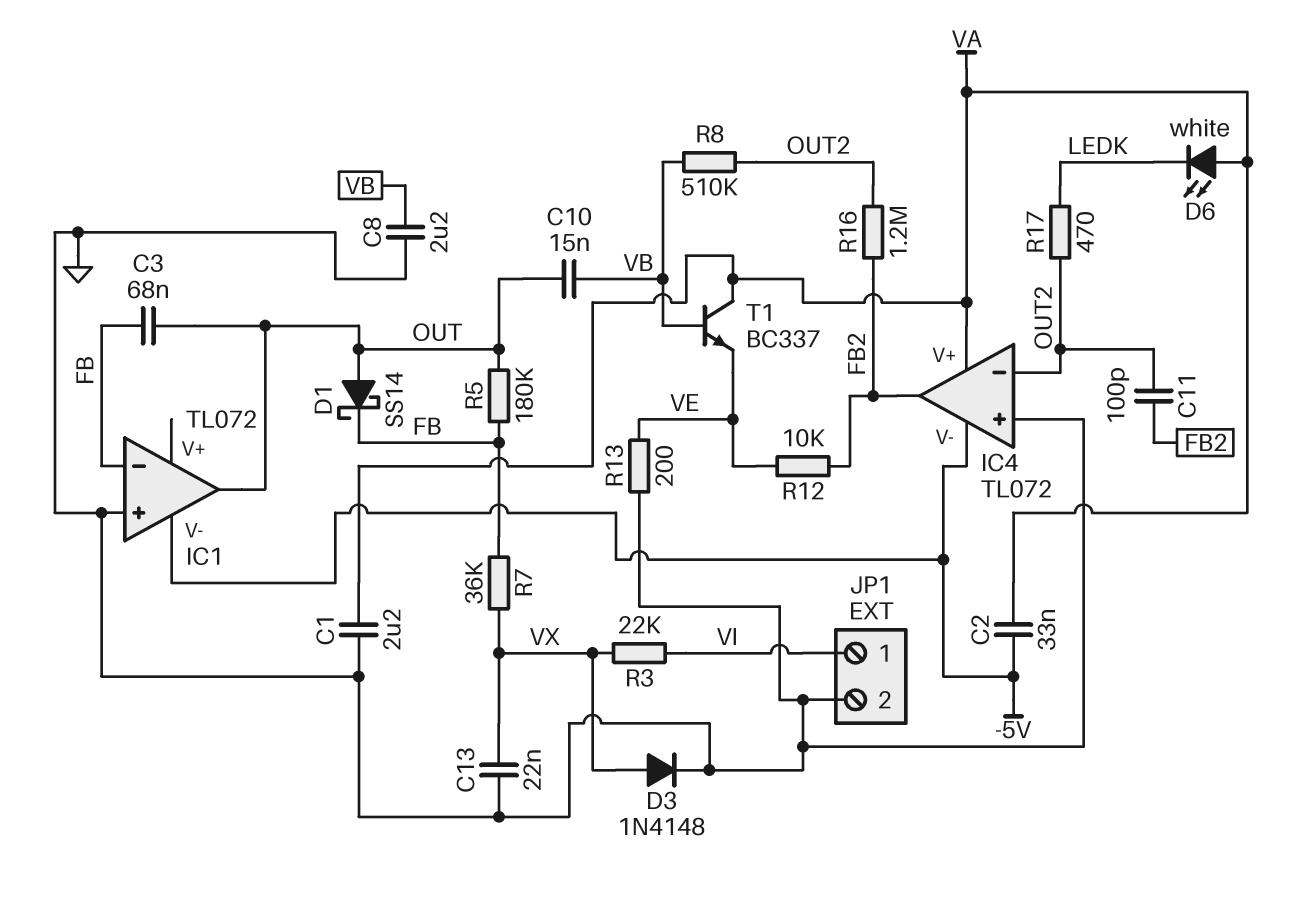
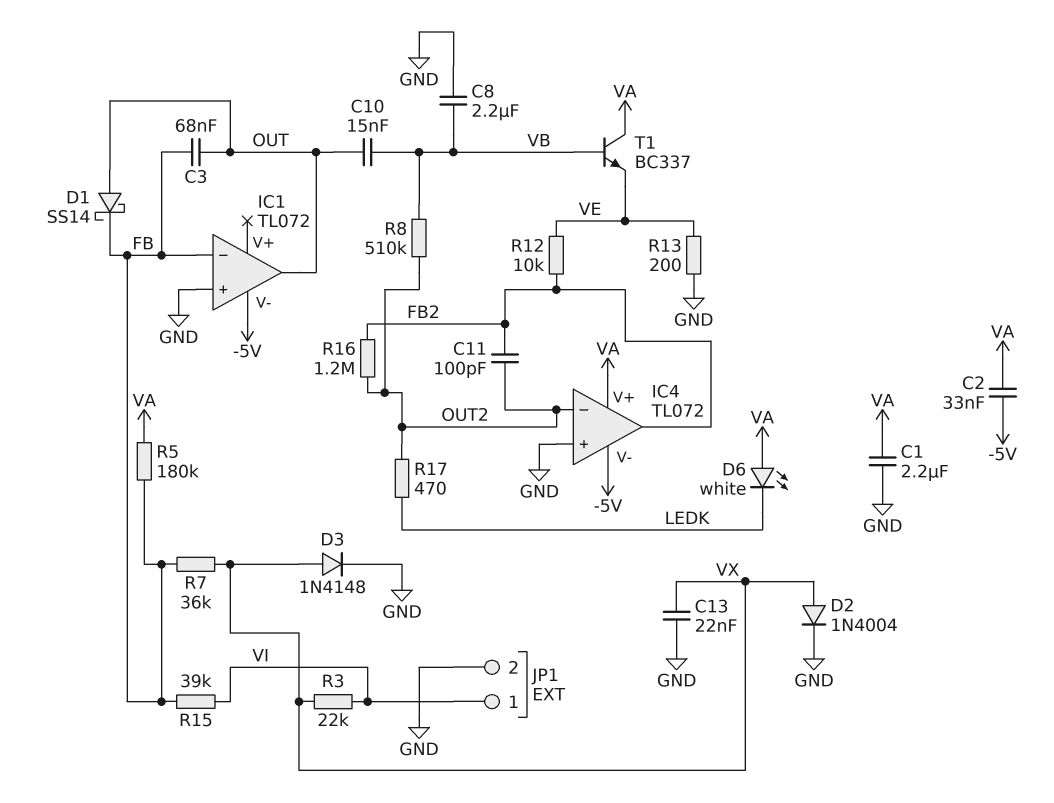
D2: none -> diode 1N4004 (A VX, K GND)
R5: 180k (FB, OUT) -> 180k (FB, VA)
R15: none -> 39k (FB, VI)

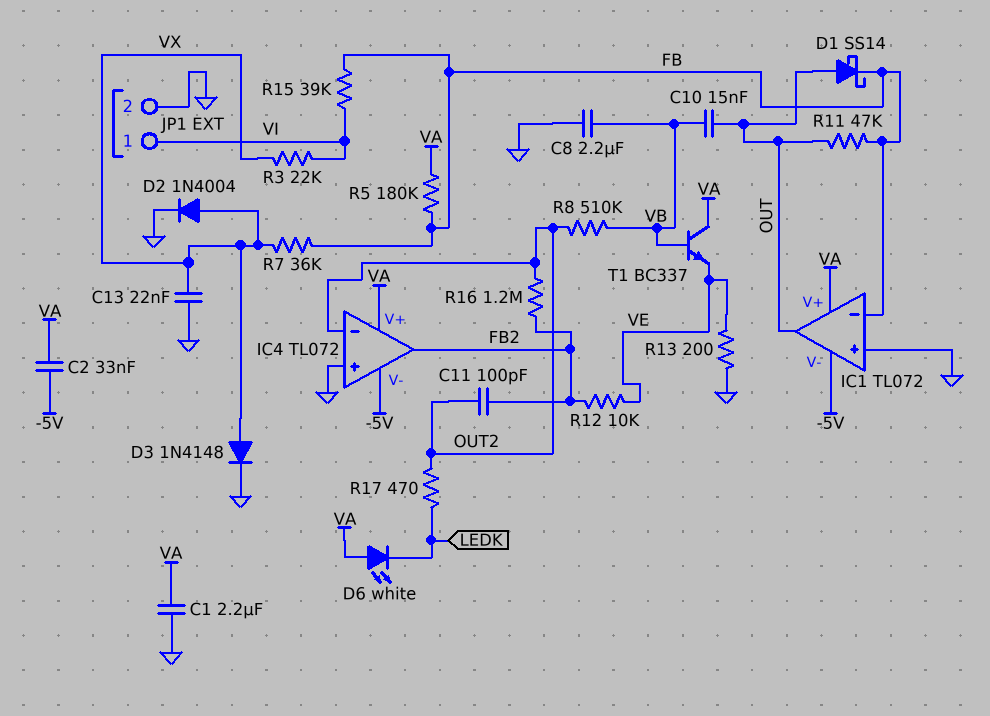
C3: 68nF (FB, OUT) -> none
IC1 pin V+: none -> VA
R11: none -> 47k (FB, OUT)

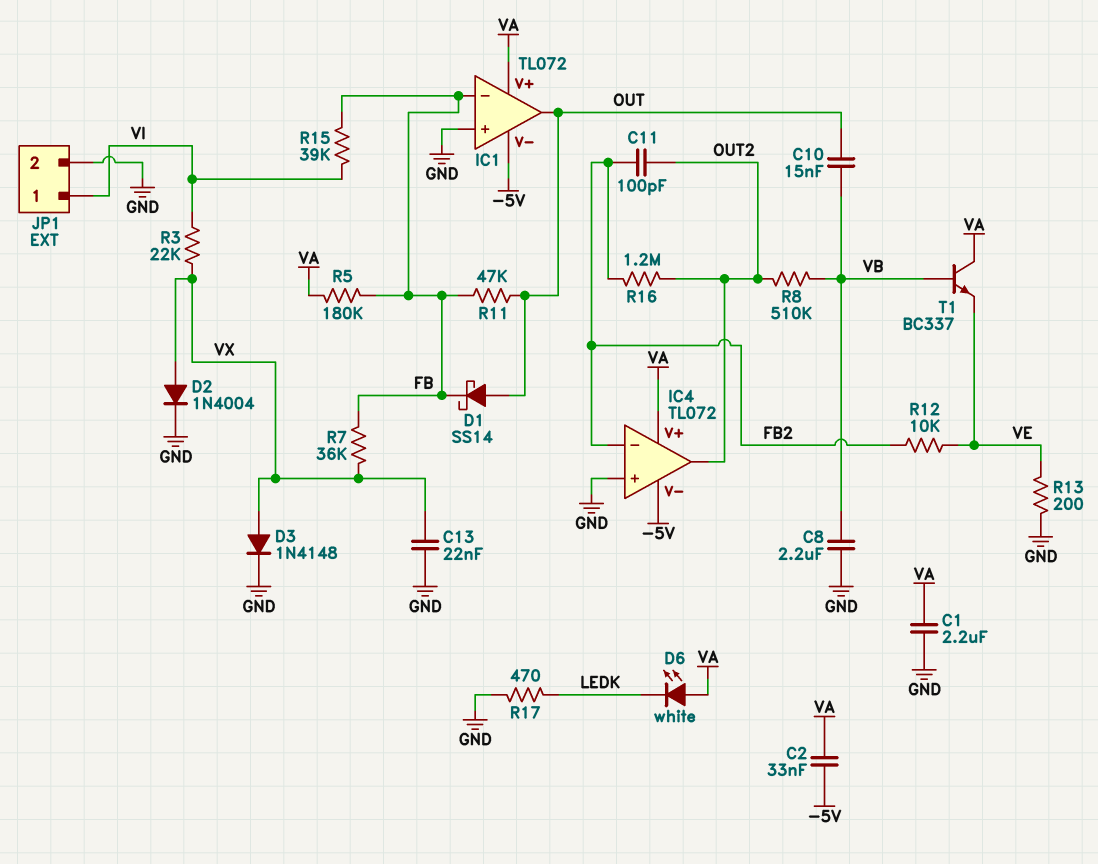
IC4 pin in-: OUT2 -> FB2
IC4 pin out: FB2 -> OUT2
R17: 470 (LEDK, OUT2) -> 470 (GND, LEDK)

